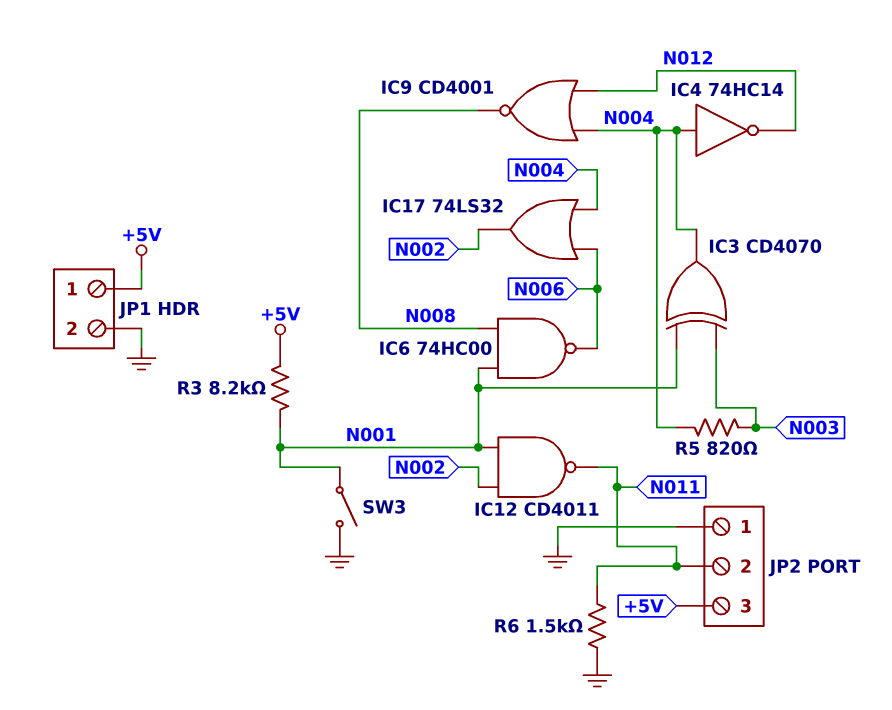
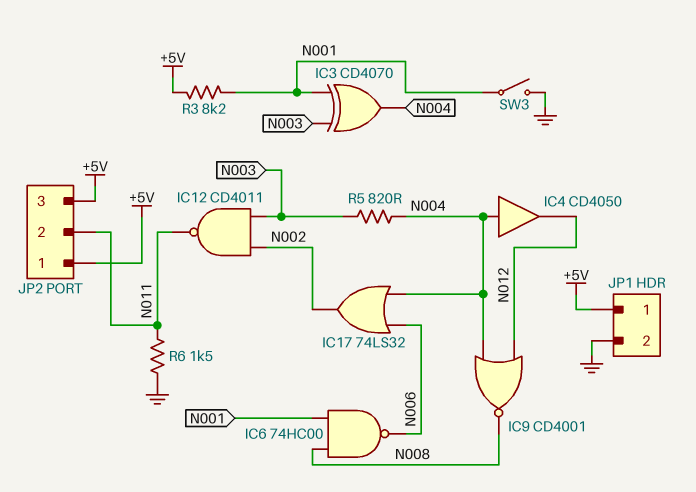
IC4: NOT 74HC14 (in N004, out N012) -> buffer CD4050 (in N004, out N012)
IC12: NAND CD4011 (in N001, in N002, out N011) -> NAND CD4011 (in N002, in N003, out N011)
JP2 pin 1: GND -> +5V

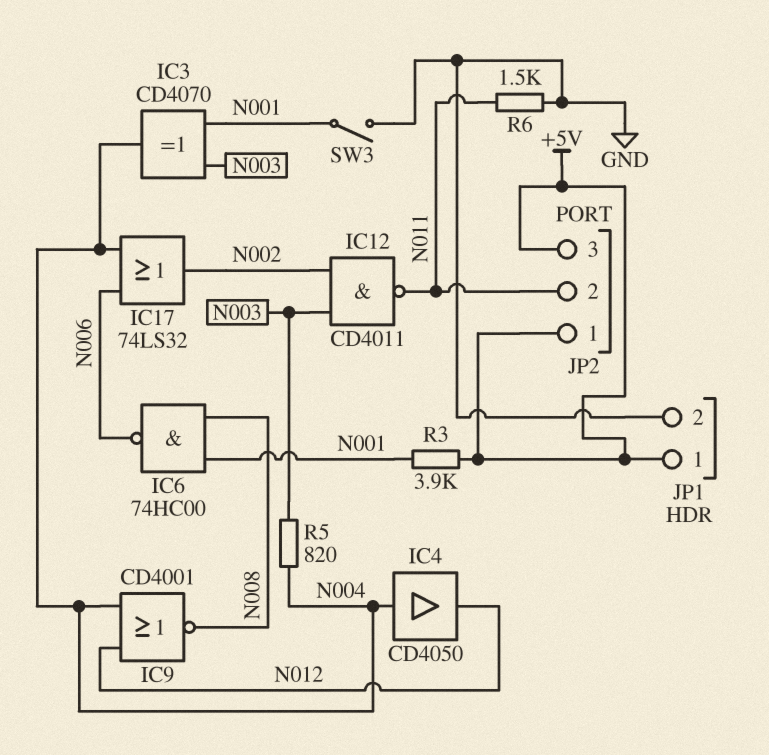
R3: 8.2k (+5V, N001) -> 3.9k (+5V, N001)

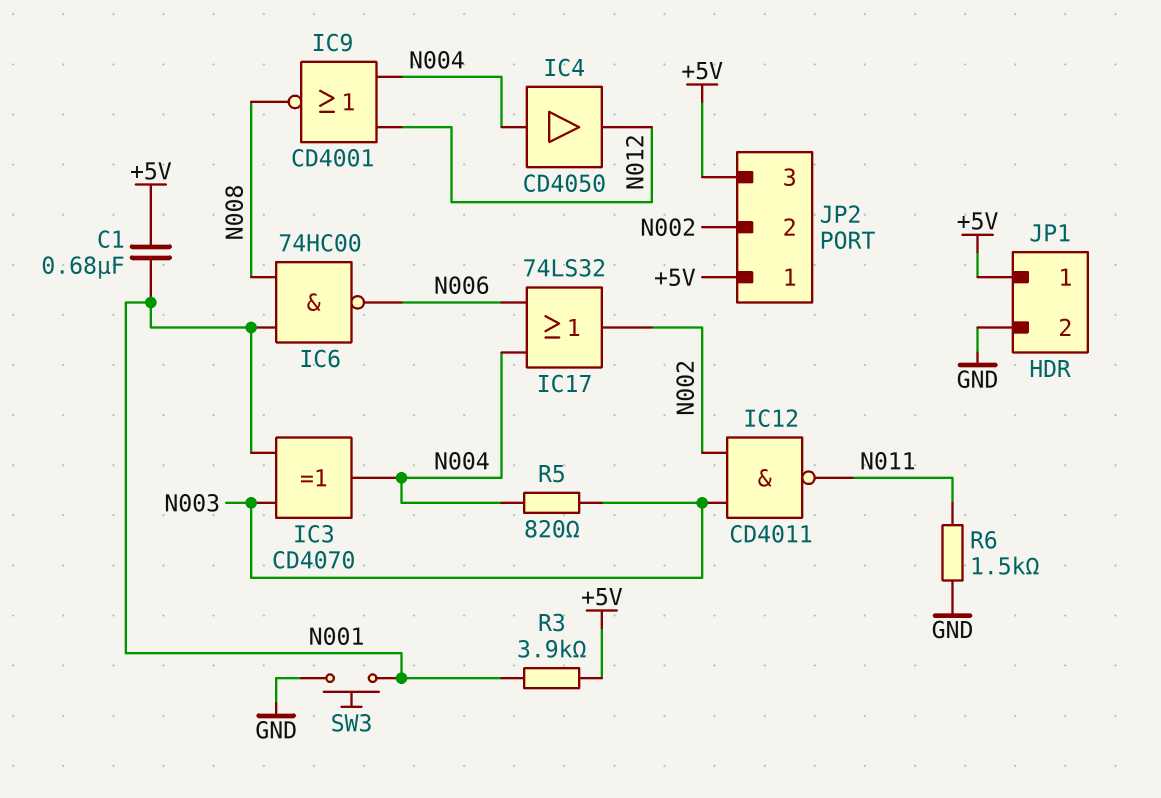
C1: none -> 680nF (+5V, N001)
JP2 pin 2: N011 -> N002
SW3: switch (GND, N001) -> button (GND, N001)

